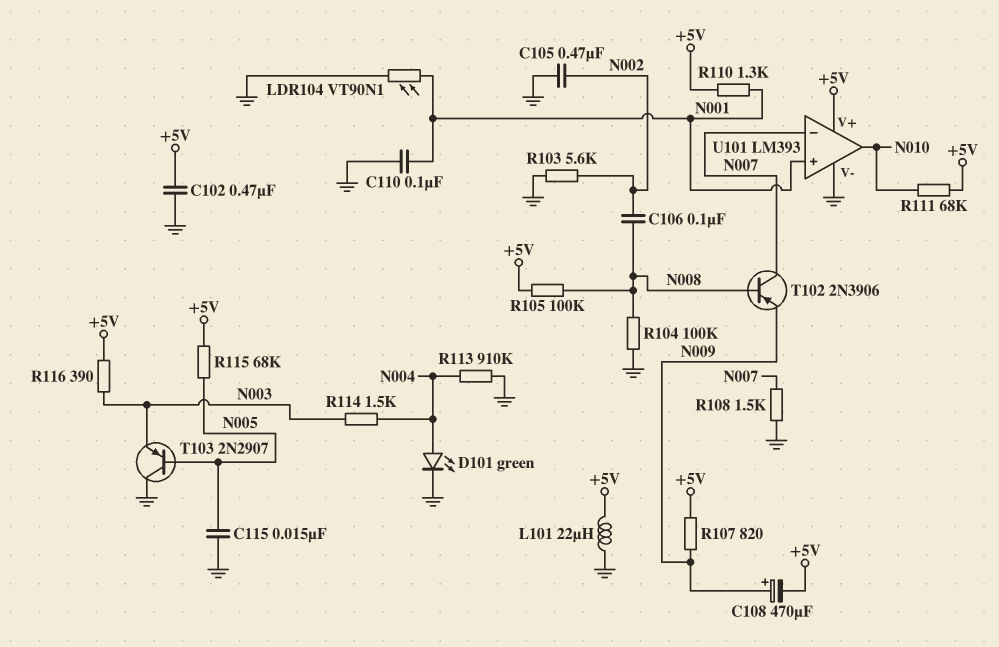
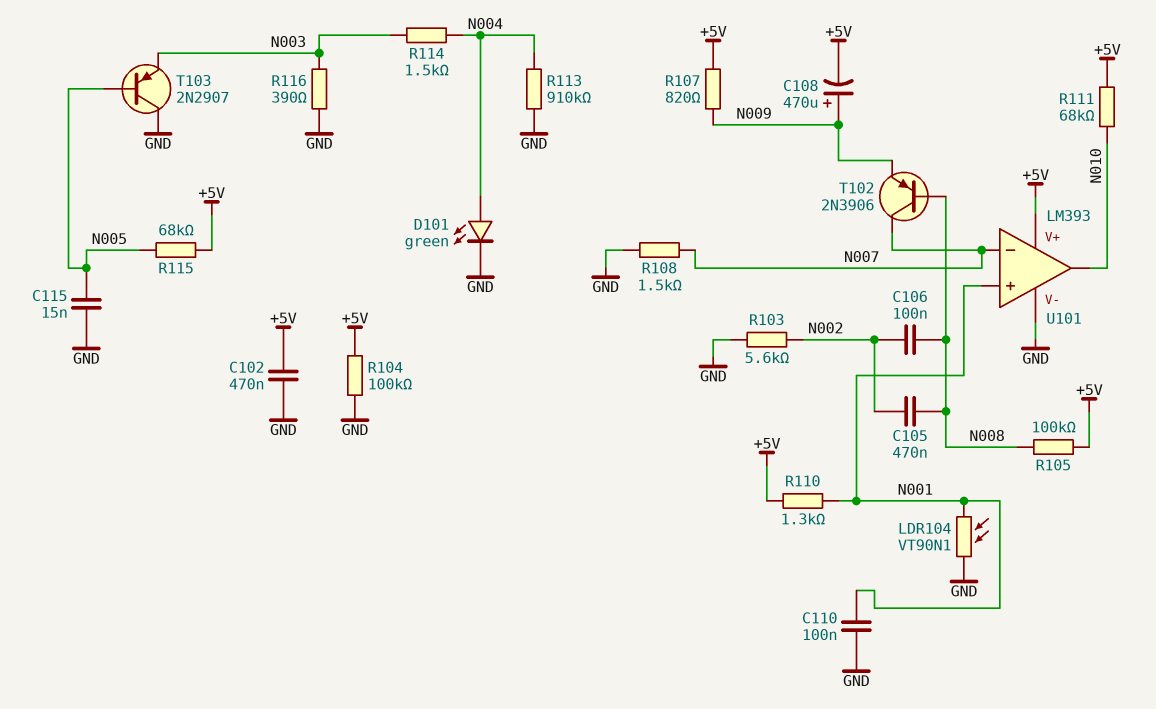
C105: 470nF (GND, N002) -> 470nF (N002, N008)
L101: 22uH (+5V, GND) -> none
R104: 100k (GND, N008) -> 100k (+5V, GND)
R116: 390 (+5V, N003) -> 390 (GND, N003)

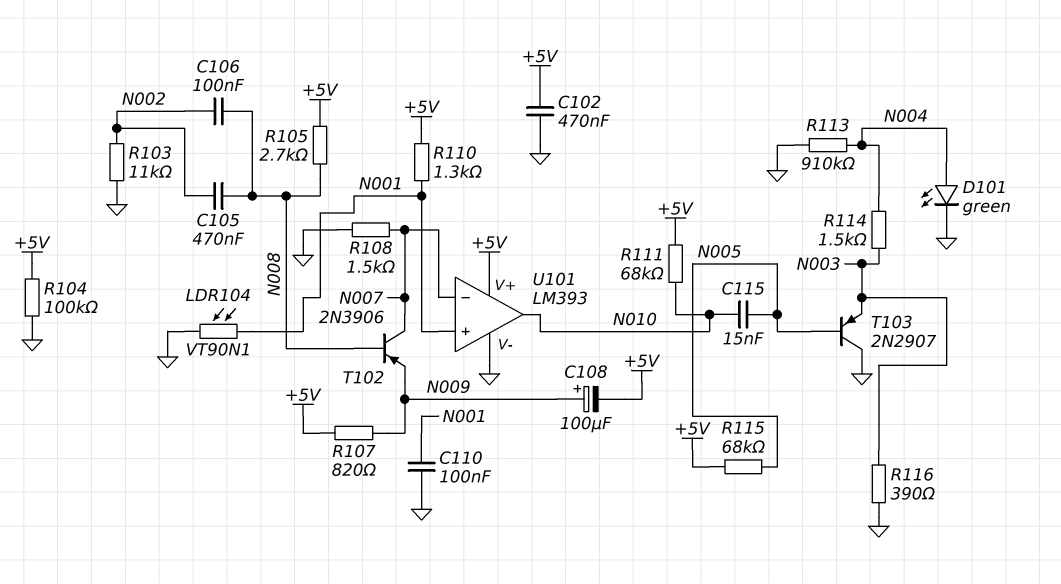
C108: 470uF (plus N009, minus +5V) -> 100uF (plus N009, minus +5V)
C115: 15nF (GND, N005) -> 15nF (N005, N010)
R103: 5.6k (GND, N002) -> 11k (GND, N002)
R105: 100k (+5V, N008) -> 2.7k (+5V, N008)

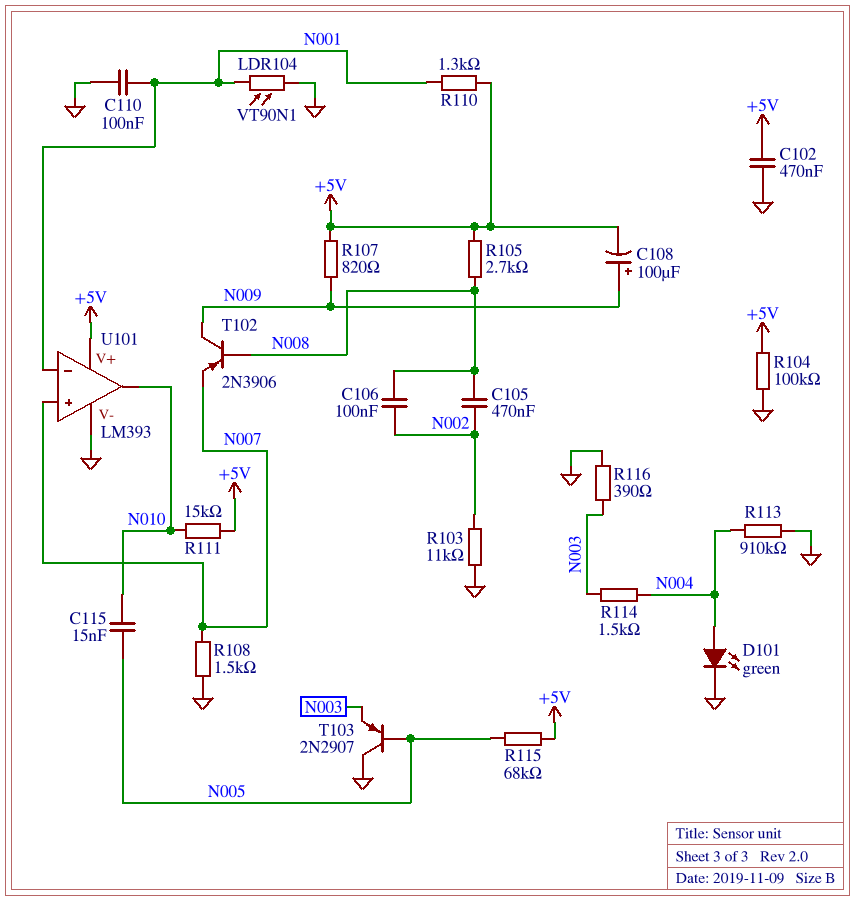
R111: 68k (+5V, N010) -> 15k (+5V, N010)
T102: PNP 2N3906 (B N008, C N007, E N009) -> PNP 2N3906 (B N008, C N009, E N007)
U101 pin in+: N001 -> N007
U101 pin in-: N007 -> N001

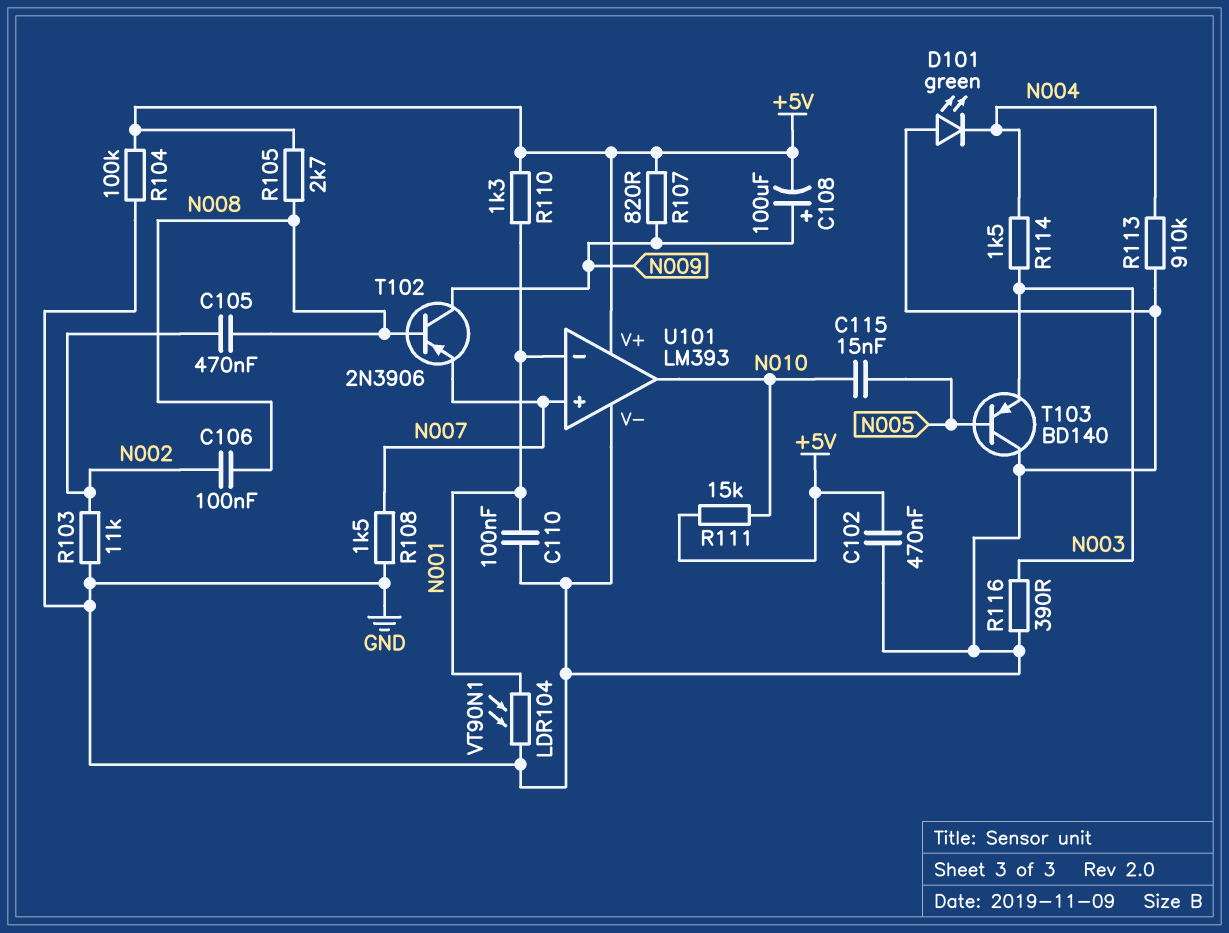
D101: LED green (A N004, K GND) -> LED green (A GND, K N004)
R115: 68k (+5V, N005) -> none
T103: PNP 2N2907 (B N005, C GND, E N003) -> PNP BD140 (B N005, C GND, E N003)

